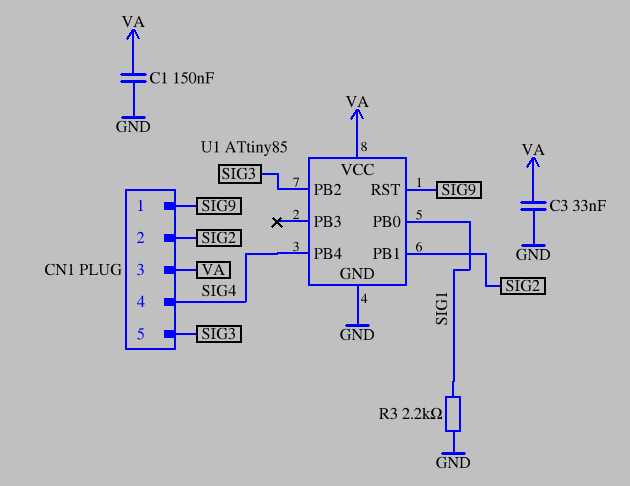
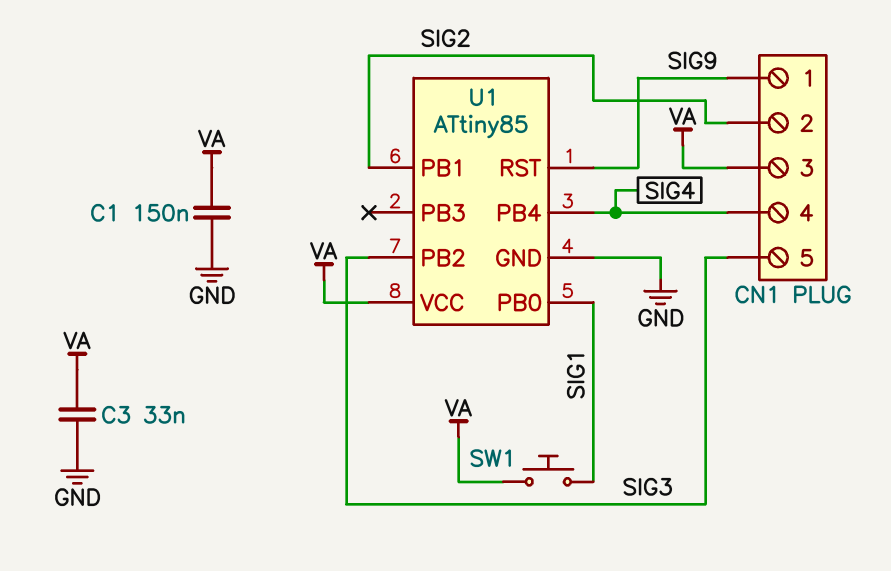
R3: 2.2k (GND, SIG1) -> none
SW1: none -> button (SIG1, VA)

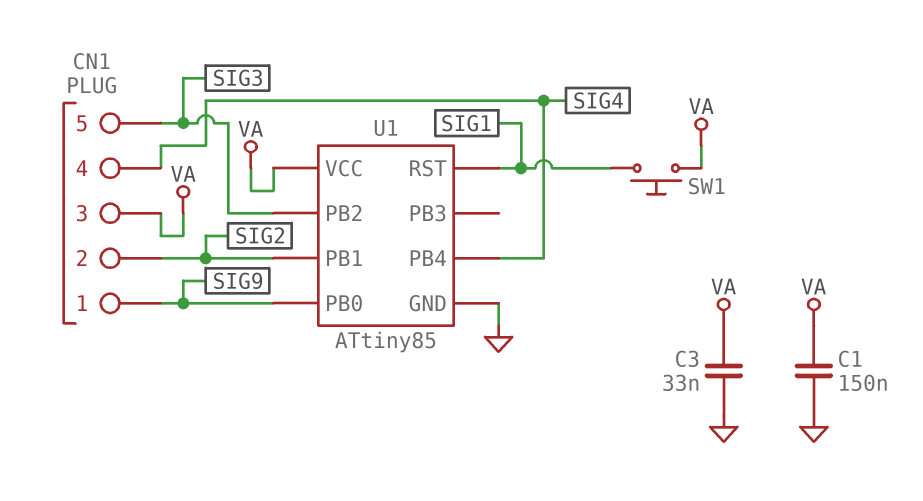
U1 pin PB0: SIG1 -> SIG9
U1 pin RST: SIG9 -> SIG1

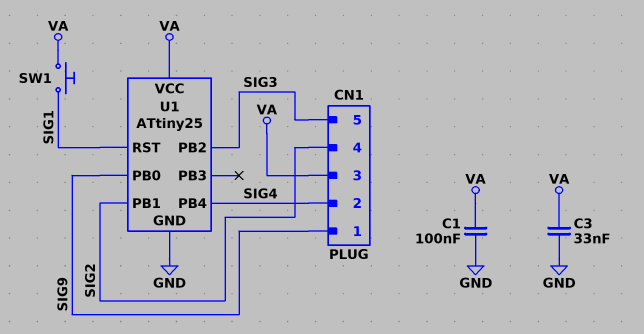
C1: 150nF (GND, VA) -> 100nF (GND, VA)
CN1 pin 2: SIG2 -> SIG4
CN1 pin 4: SIG4 -> SIG2
U1: ATtiny85 -> ATtiny25

